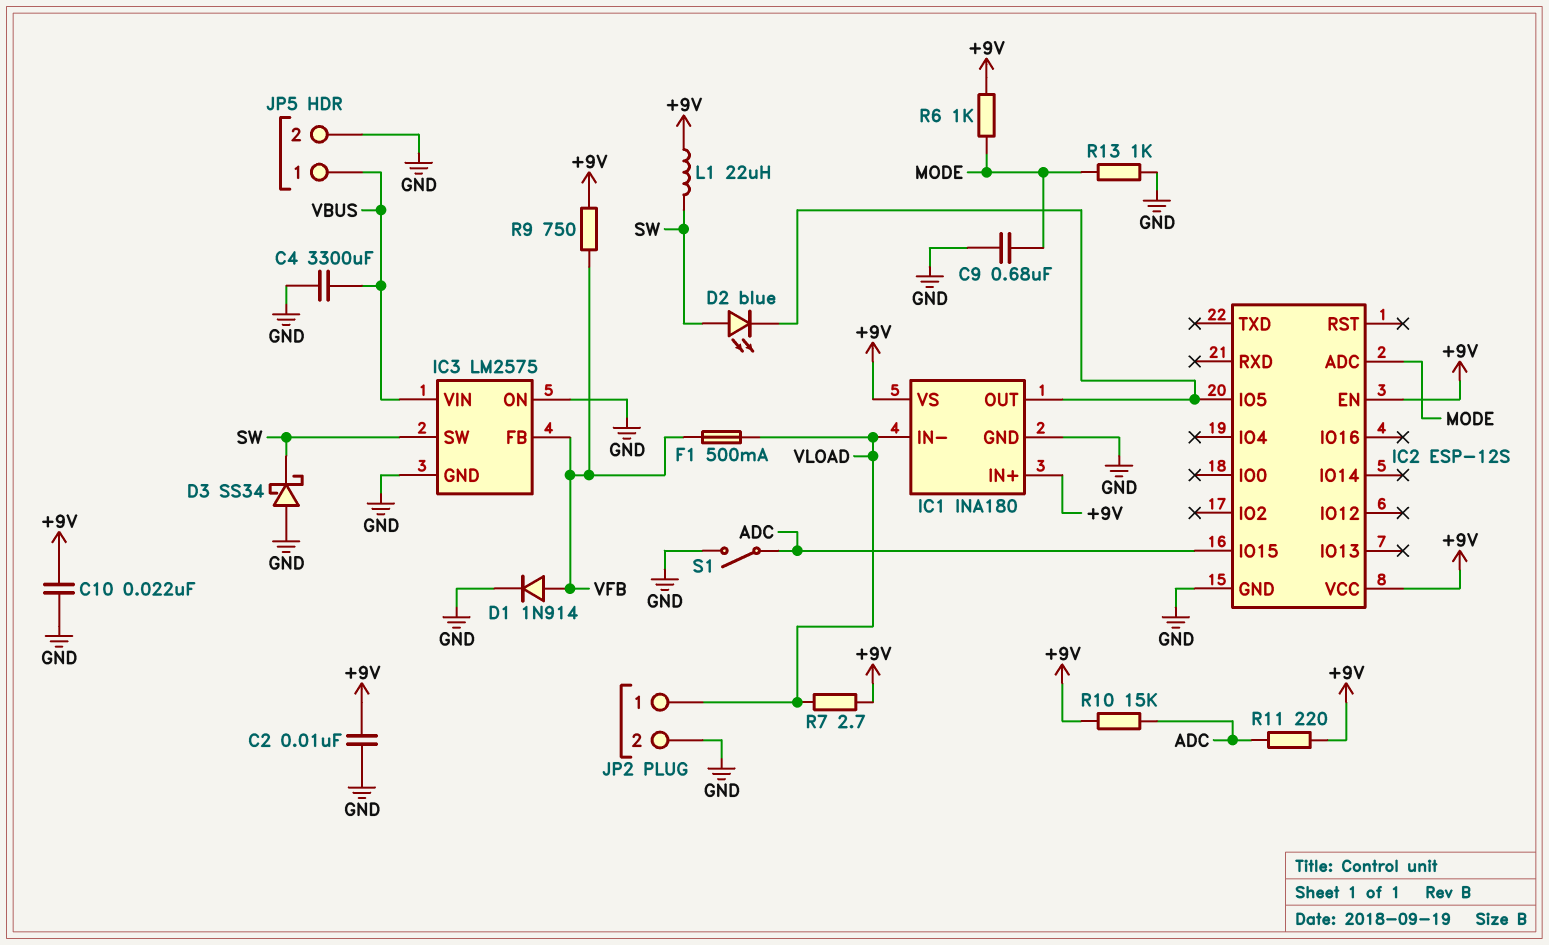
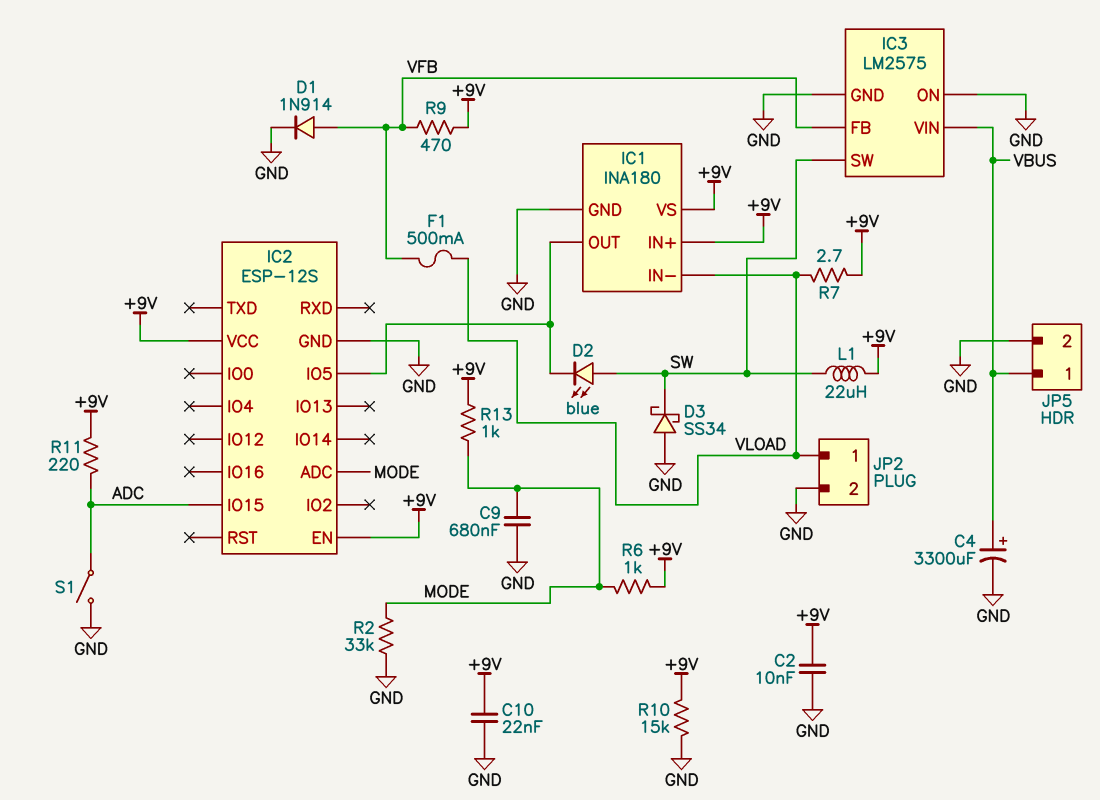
C4: 3300uF (GND, VBUS) -> 3300uF (plus VBUS, minus GND)
R2: none -> 33k (GND, MODE)
R9: 750 (+9V, VFB) -> 470 (+9V, VFB)
R10: 15k (+9V, ADC) -> 15k (+9V, GND)
R13: 1k (GND, MODE) -> 1k (+9V, MODE)

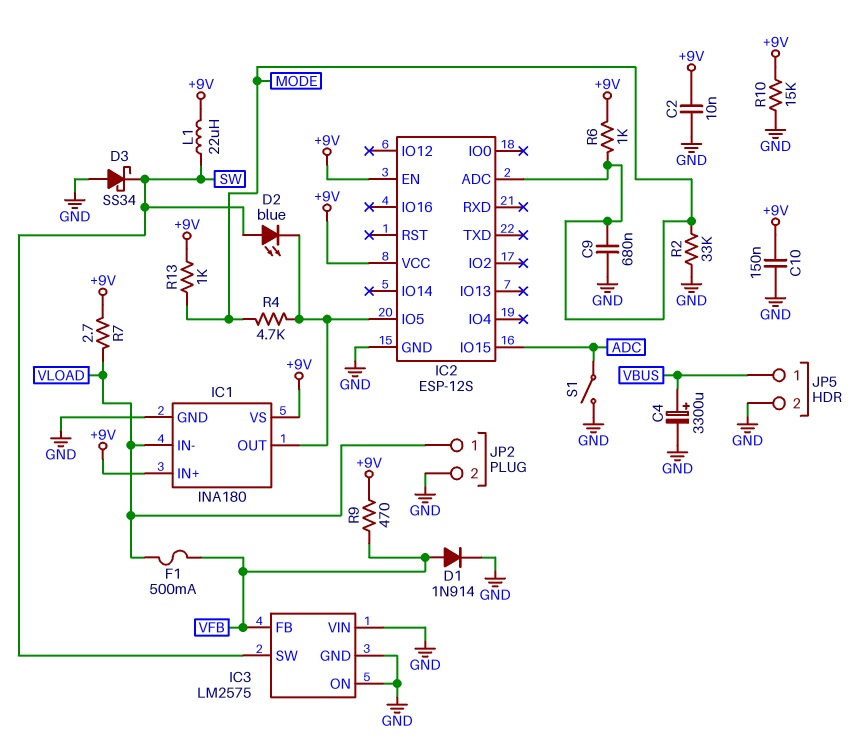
C10: 22nF (+9V, GND) -> 150nF (+9V, GND)
IC3 pin VIN: VBUS -> GND
R4: none -> 4.7k (IC1/OUT, MODE)
R11: 220 (+9V, ADC) -> none

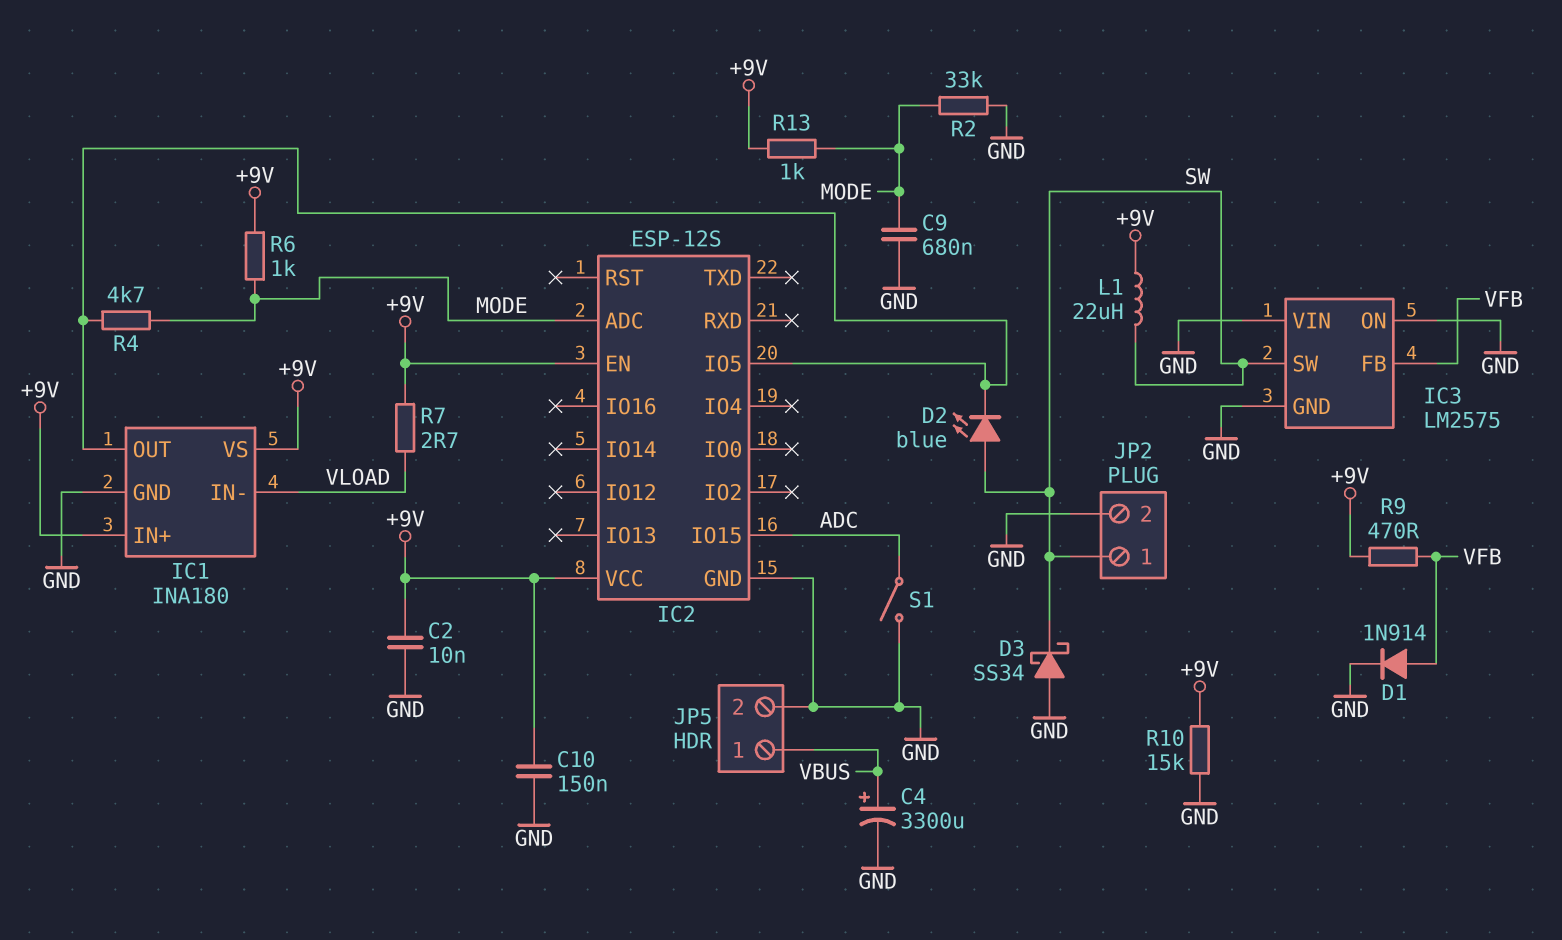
F1: 500mA (VFB, VLOAD) -> none
JP2 pin 1: VLOAD -> SW

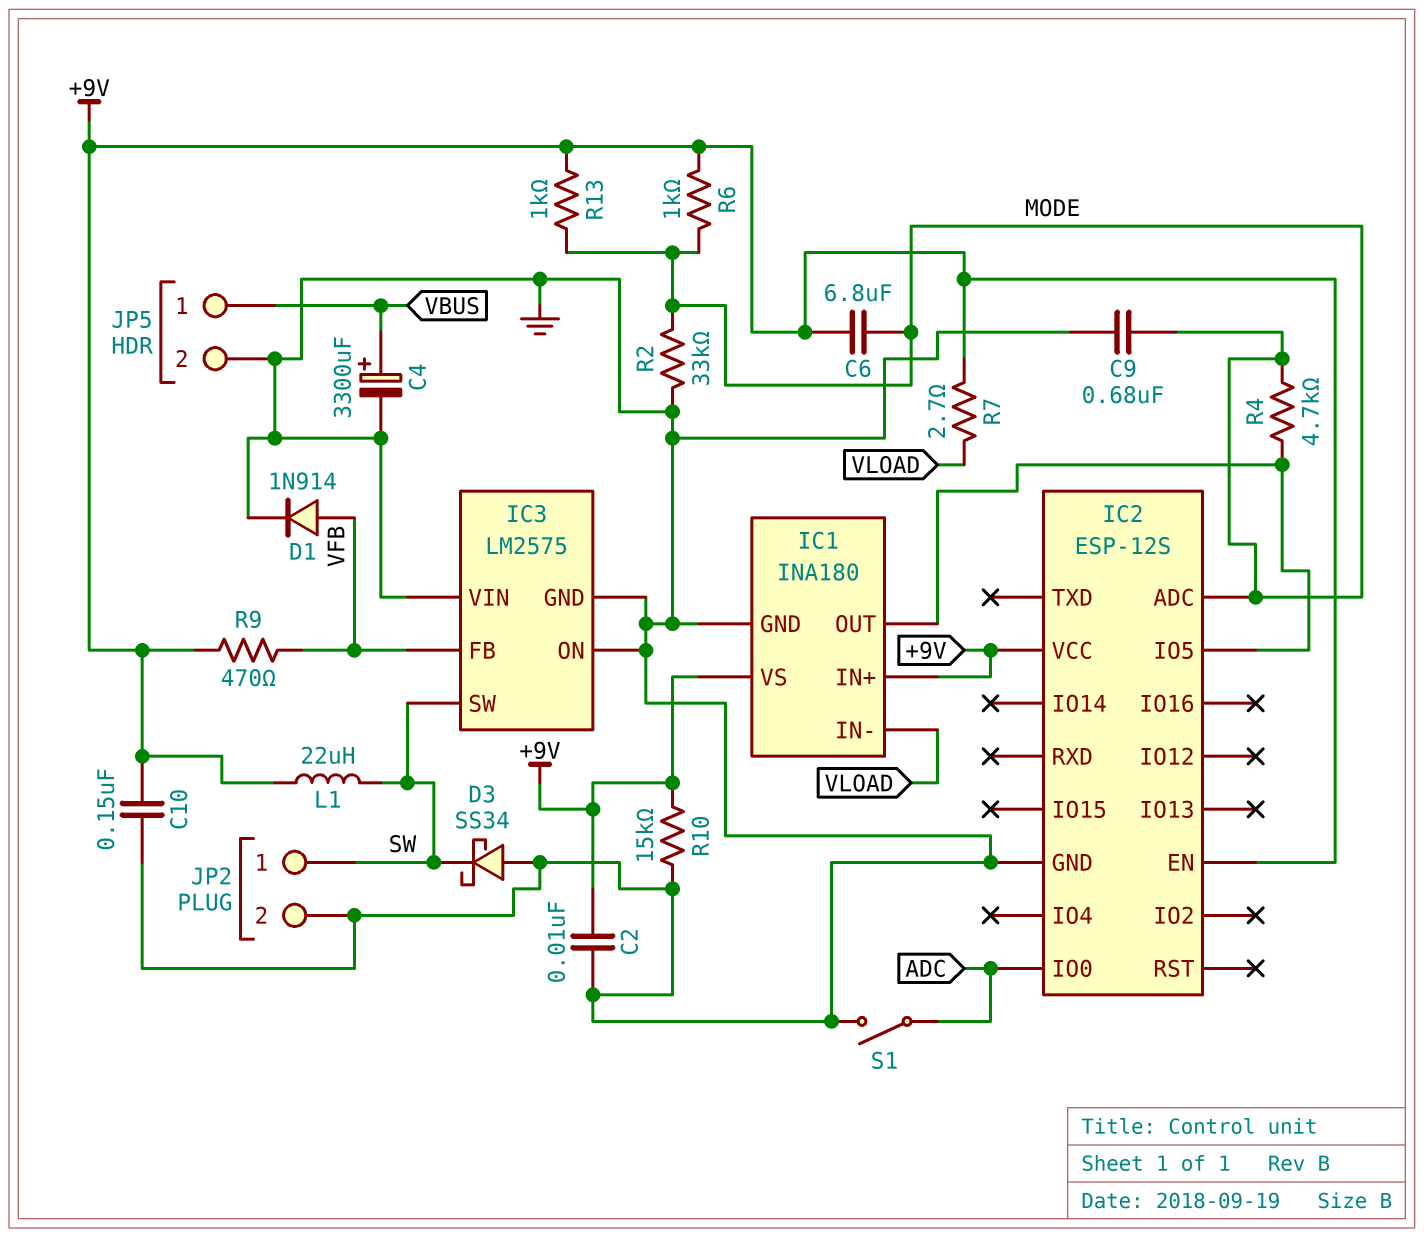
C6: none -> 6.8uF (+9V, MODE)
D2: LED blue (A SW, K IC1/OUT) -> none
IC2 pin IO0: none -> ADC
IC2 pin IO15: ADC -> none

